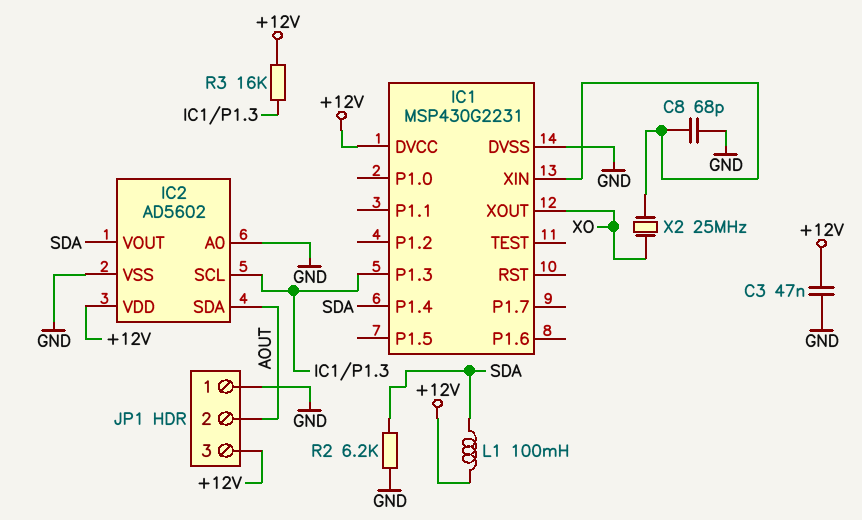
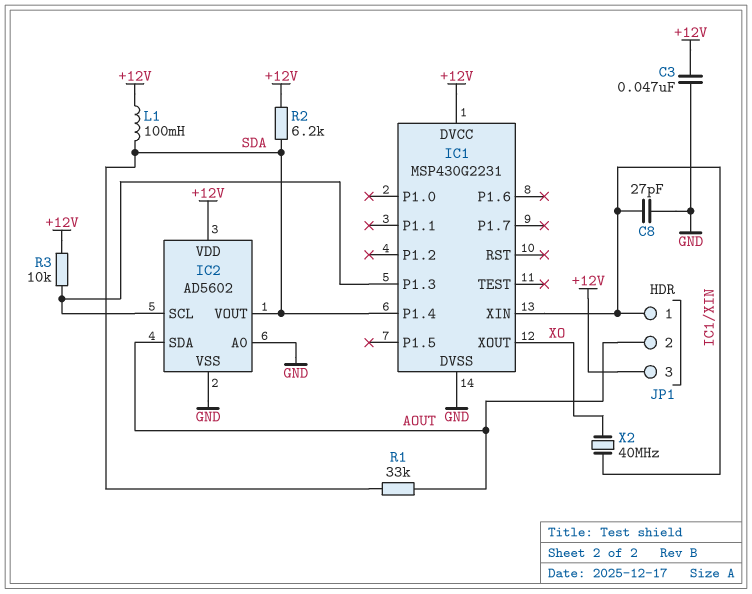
C8: 68pF (GND, IC1/XIN) -> 27pF (GND, IC1/XIN)
JP1 pin 1: GND -> IC1/XIN
R1: none -> 33k (AOUT, SDA)
R2: 6.2k (GND, SDA) -> 6.2k (+12V, SDA)
R3: 16k (+12V, IC1/P1.3) -> 10k (+12V, IC1/P1.3)
X2: 25MHz (IC1/XIN, XO) -> 40MHz (IC1/XIN, XO)

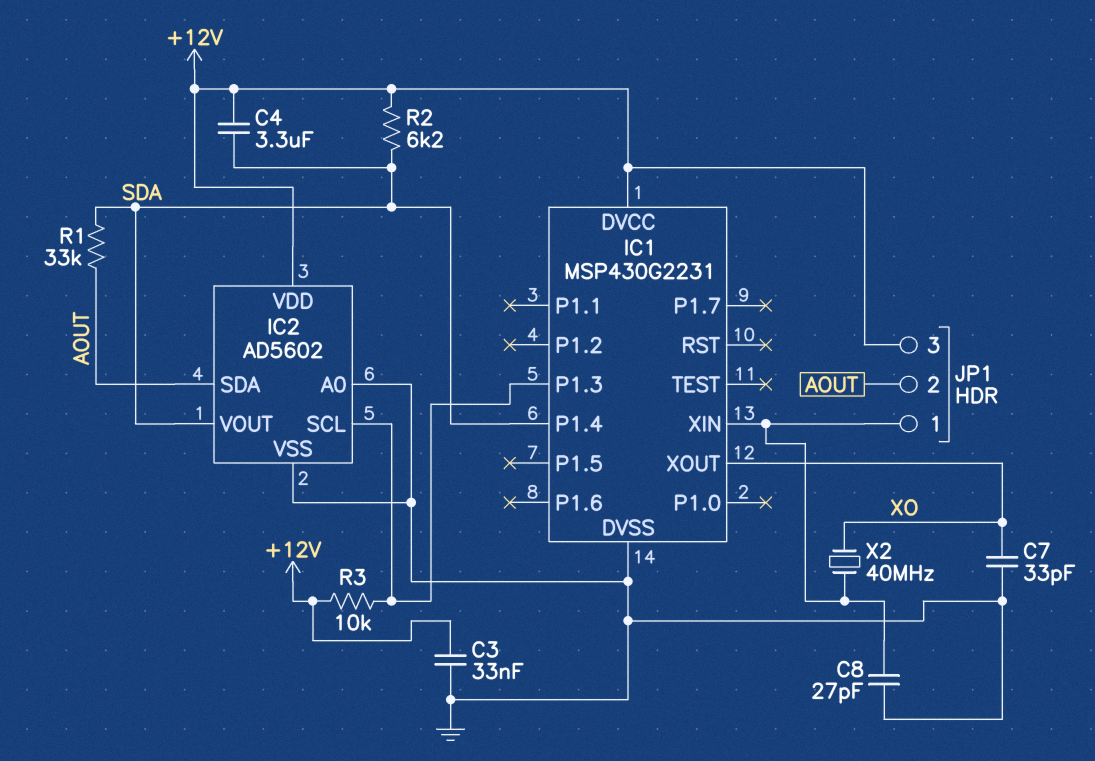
C3: 47nF (+12V, GND) -> 33nF (+12V, GND)
C4: none -> 3.3uF (+12V, SDA)
C7: none -> 33pF (GND, XO)
L1: 100mH (+12V, SDA) -> none

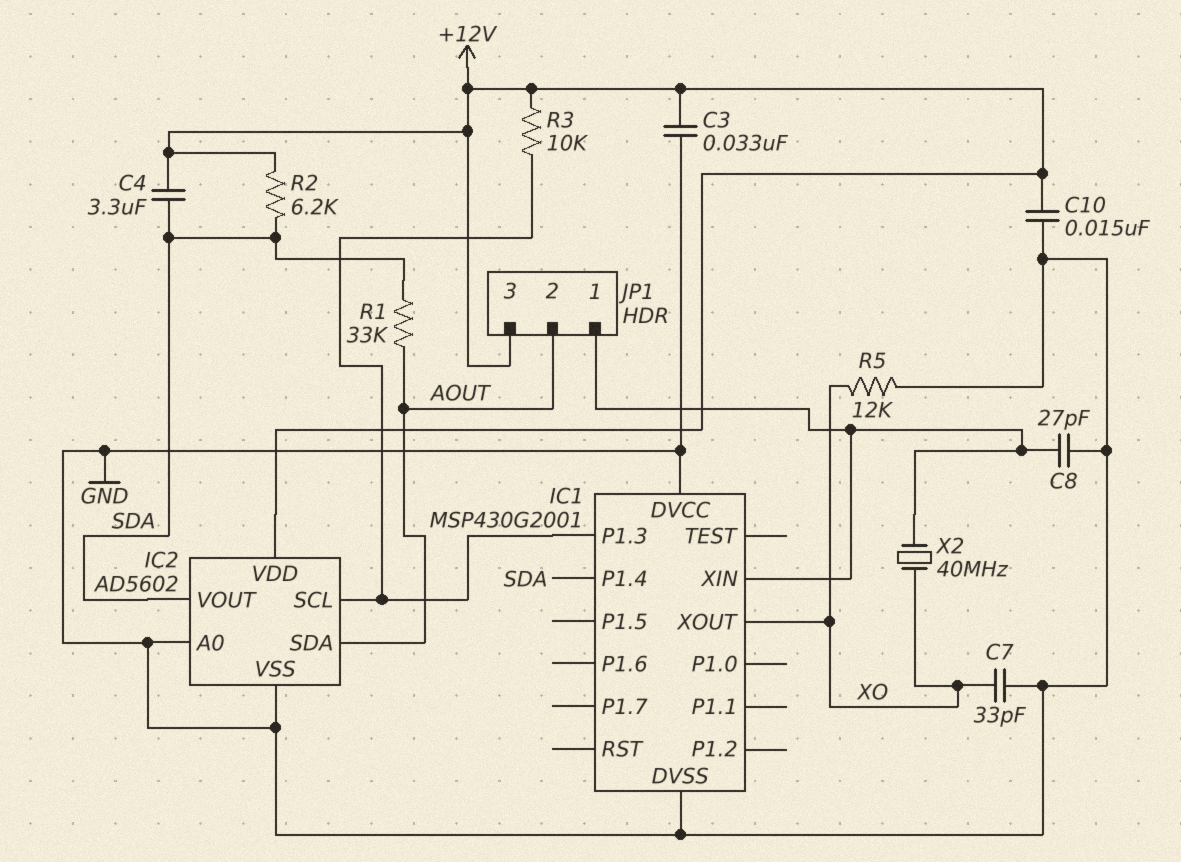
C10: none -> 15nF (+12V, GND)
IC1: MSP430G2231 -> MSP430G2001
IC1 pin DVCC: +12V -> GND
R5: none -> 12k (GND, XO)

